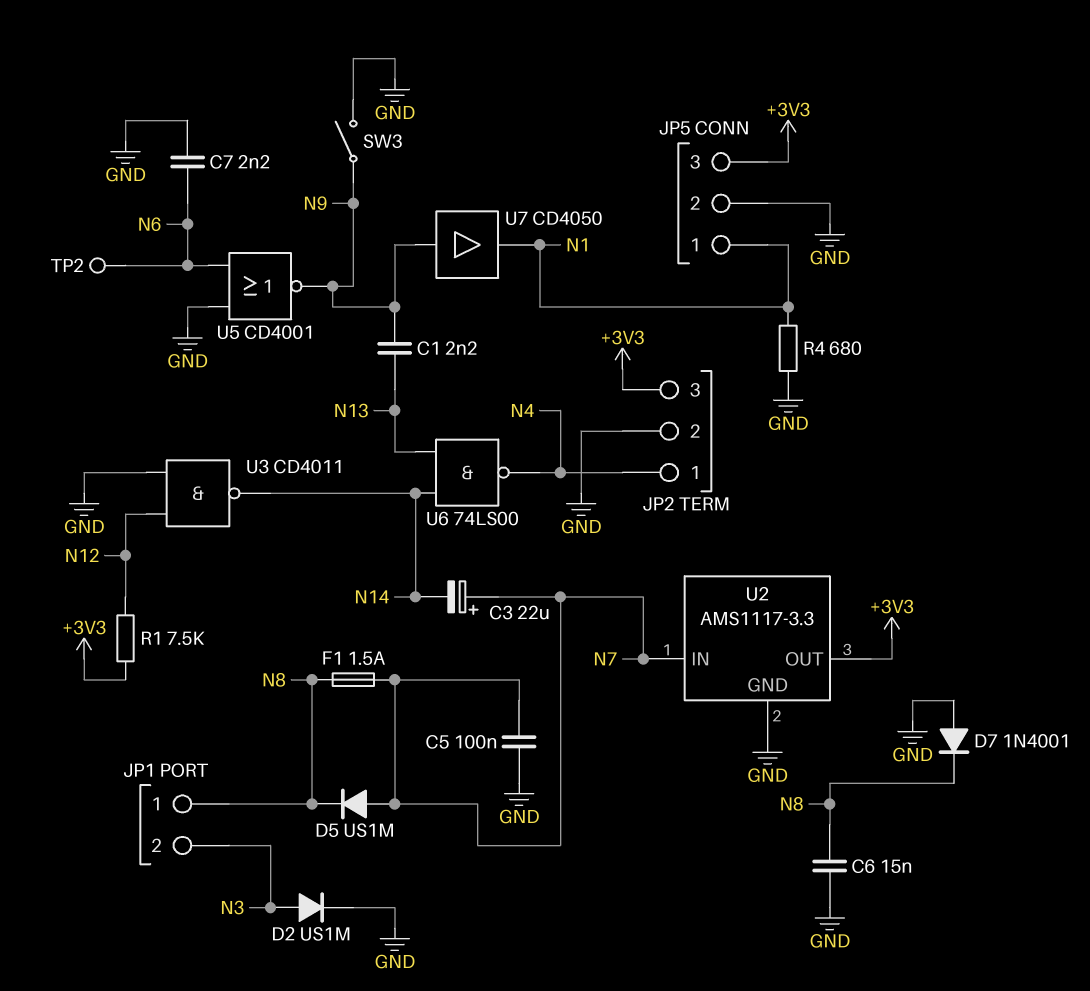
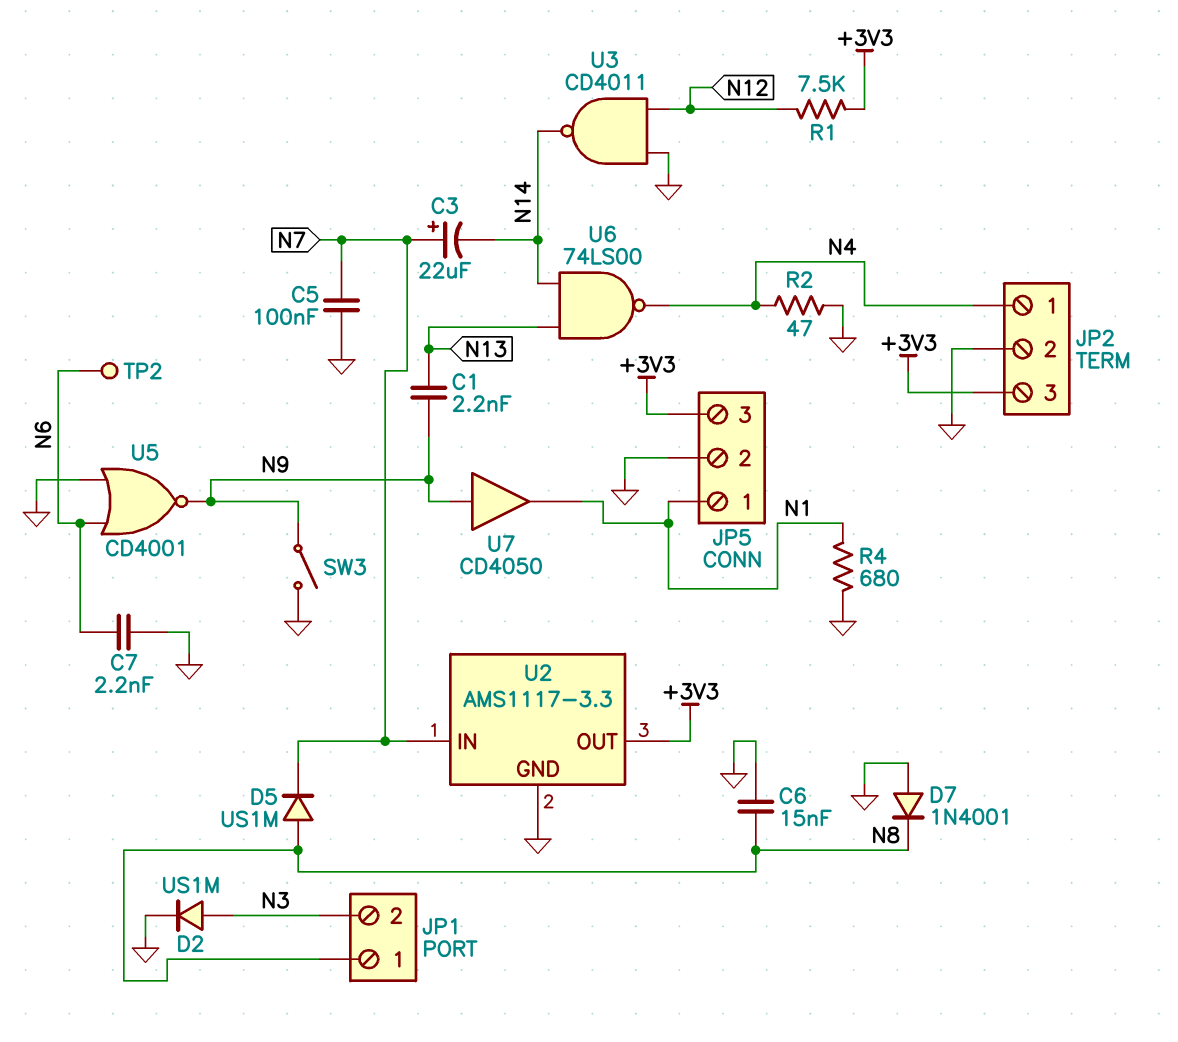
D5: diode US1M (A N7, K N8) -> diode US1M (A N8, K N7)
F1: 1.5A (N7, N8) -> none
R2: none -> 47 (GND, N4)

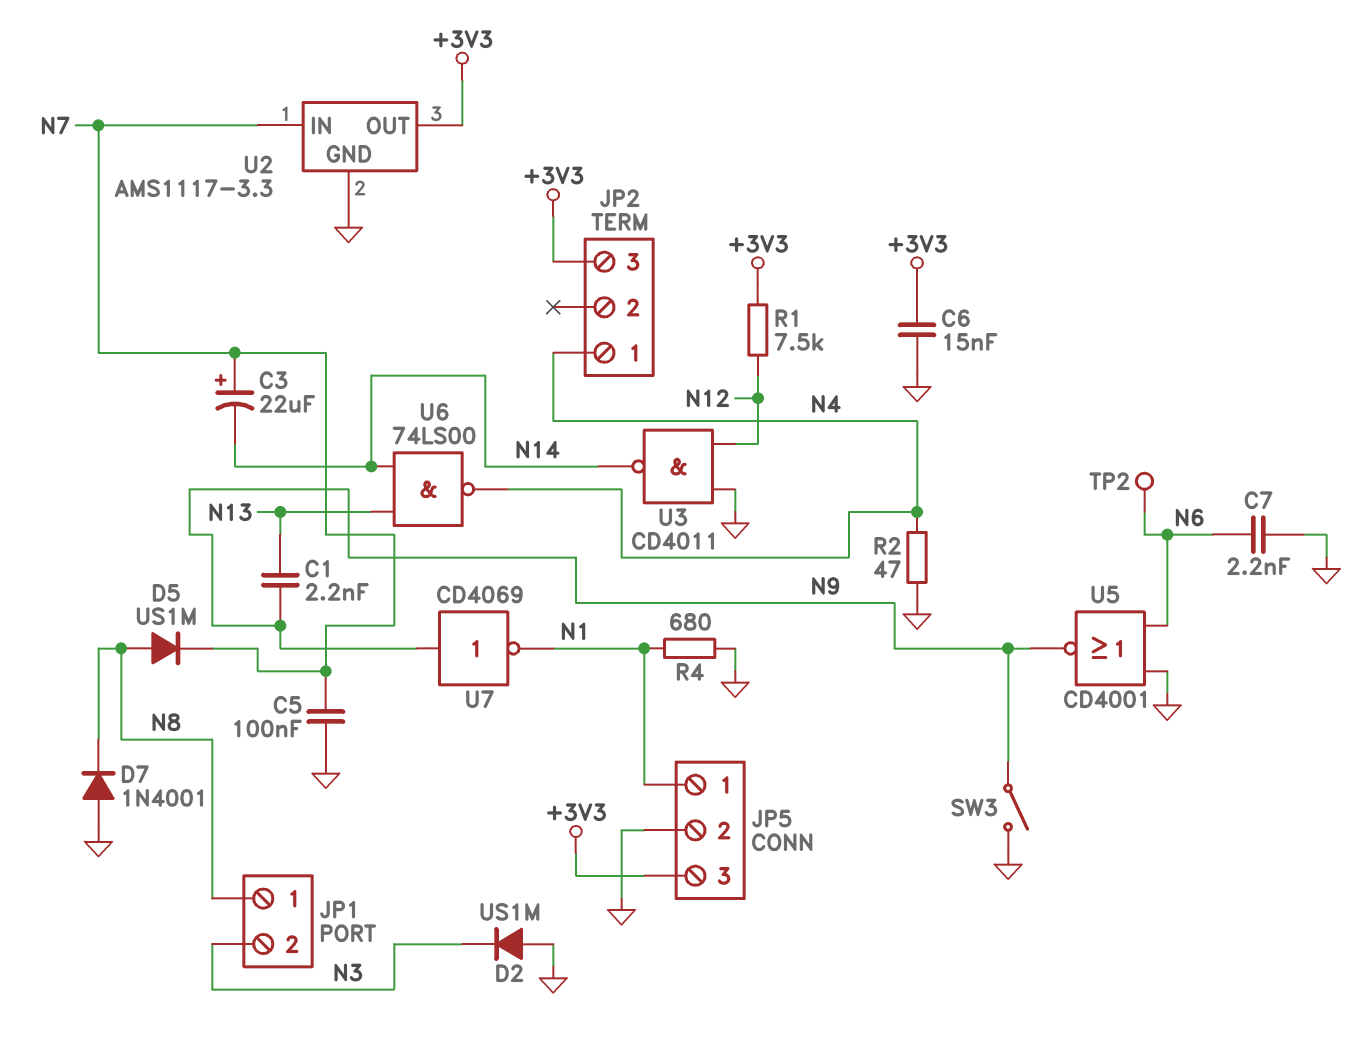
C6: 15nF (GND, N8) -> 15nF (+3V3, GND)
D2: diode US1M (A N3, K GND) -> diode US1M (A GND, K N3)
JP2 pin 2: GND -> none
U7: buffer CD4050 (in N9, out N1) -> NOT CD4069 (in N9, out N1)

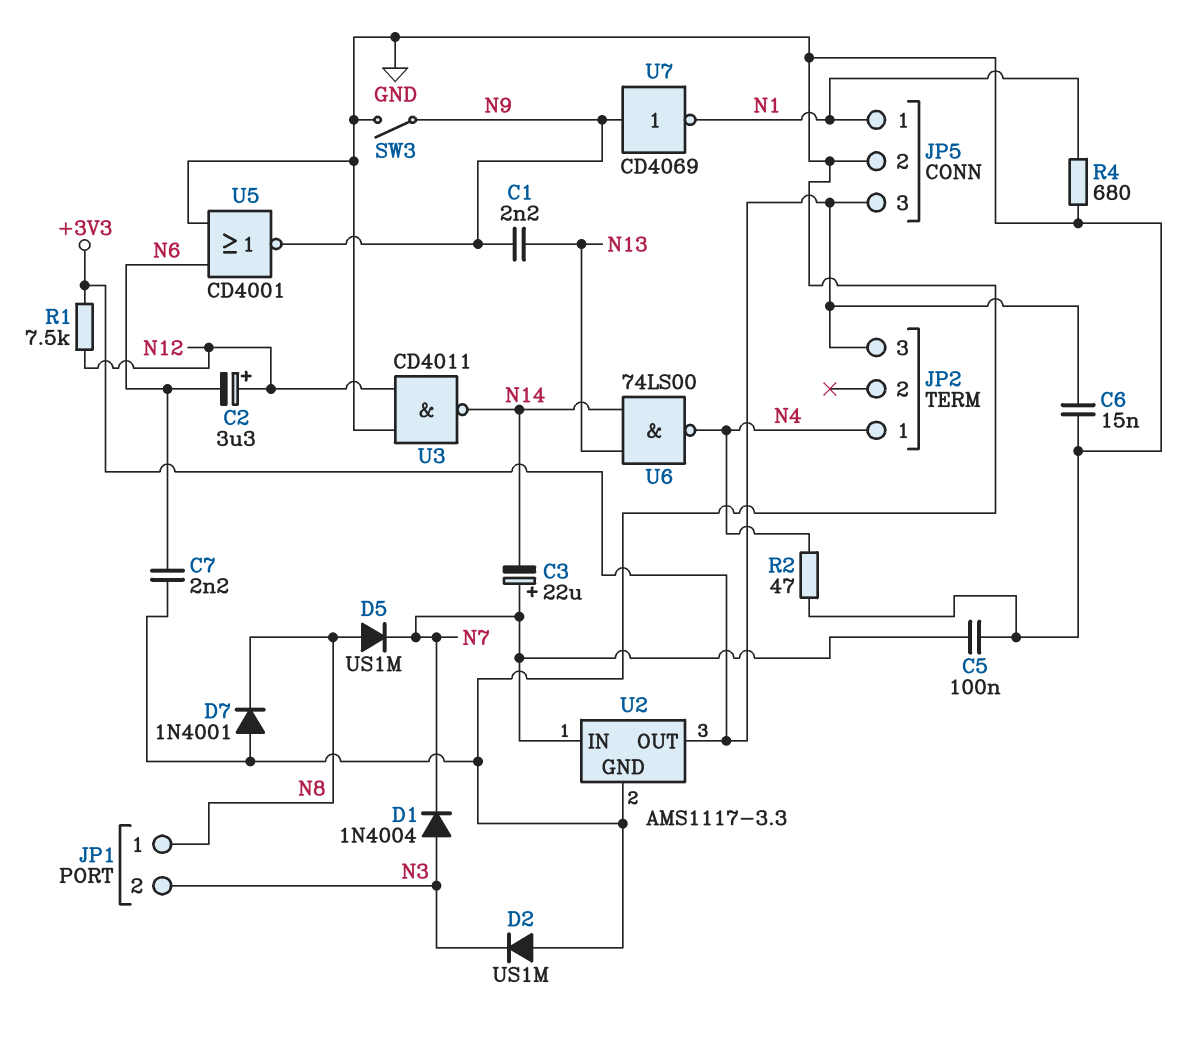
C2: none -> 3.3uF (plus N12, minus N6)
D1: none -> diode 1N4004 (A N3, K N7)
TP2: test point (N6) -> none

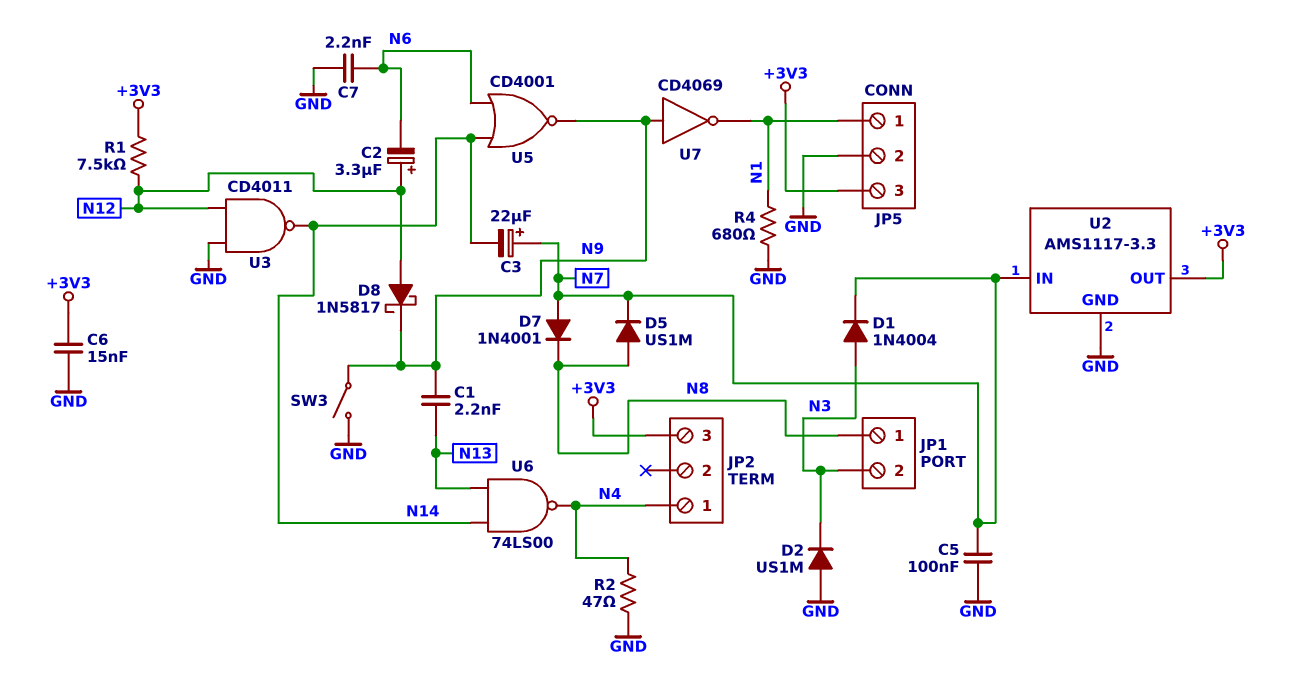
D7: diode 1N4001 (A GND, K N8) -> diode 1N4001 (A N7, K N8)
D8: none -> schottky 1N5817 (A N12, K N9)
U5: NOR CD4001 (in GND, in N6, out N9) -> NOR CD4001 (in N6, in N14, out N9)

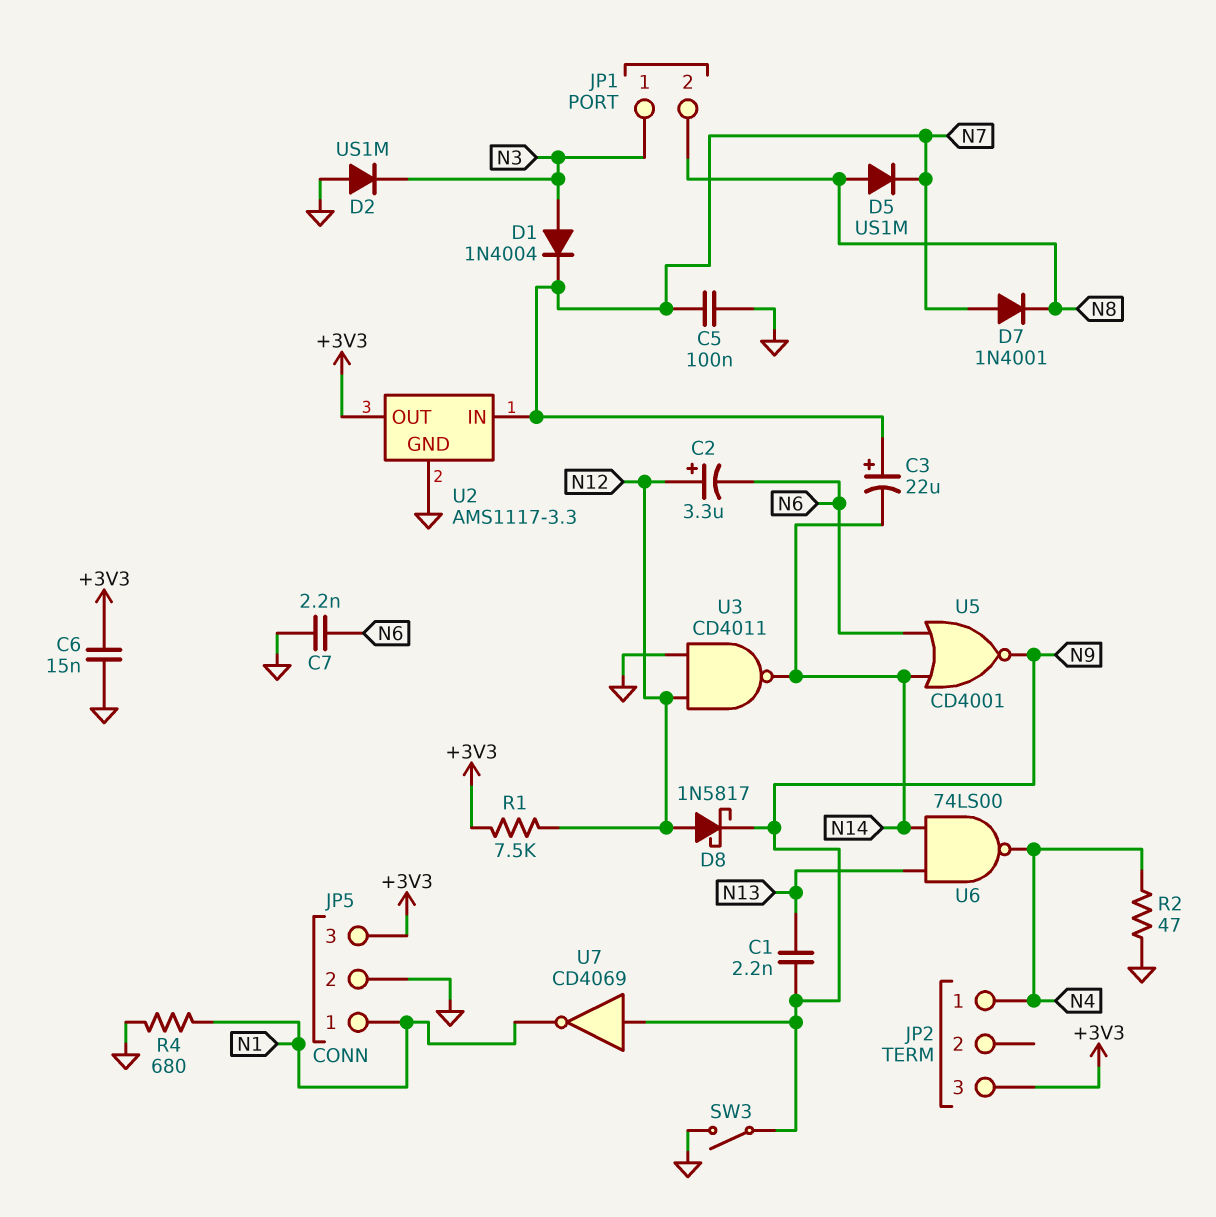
JP1 pin 1: N8 -> N3
JP1 pin 2: N3 -> N8

